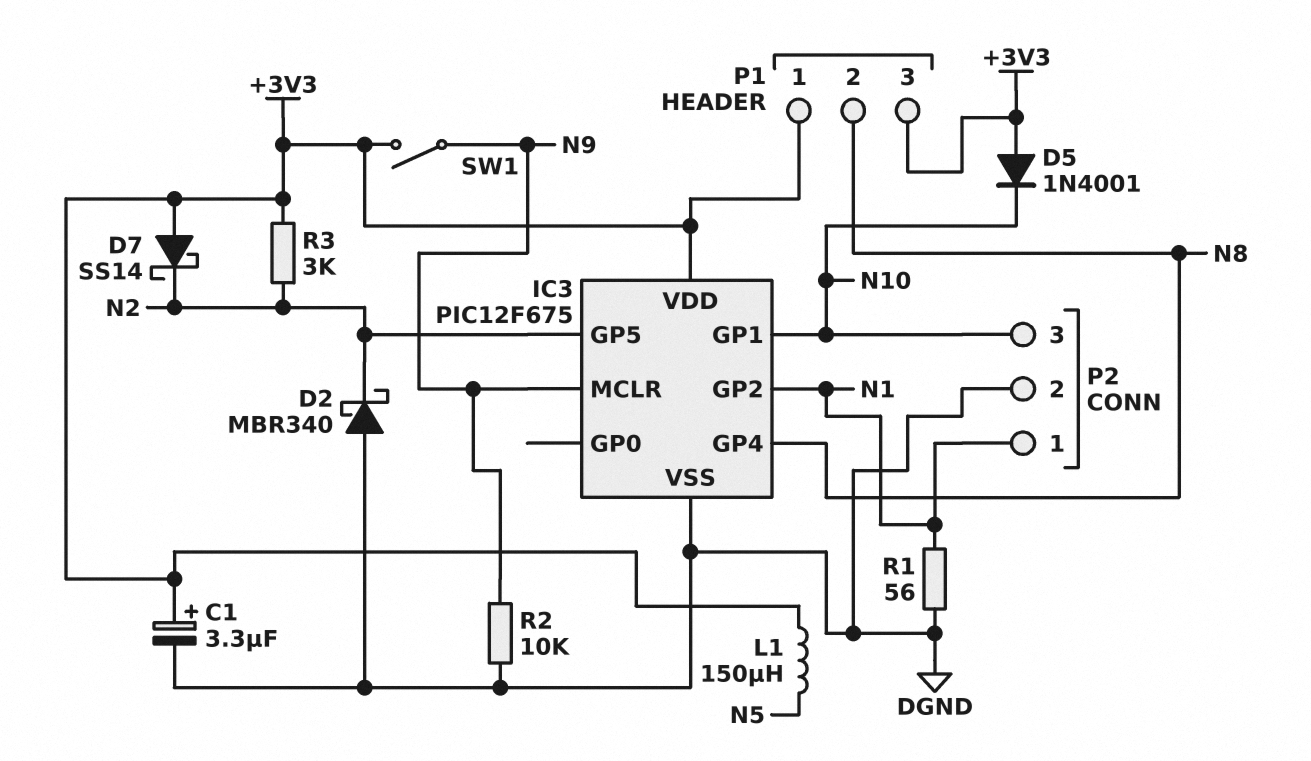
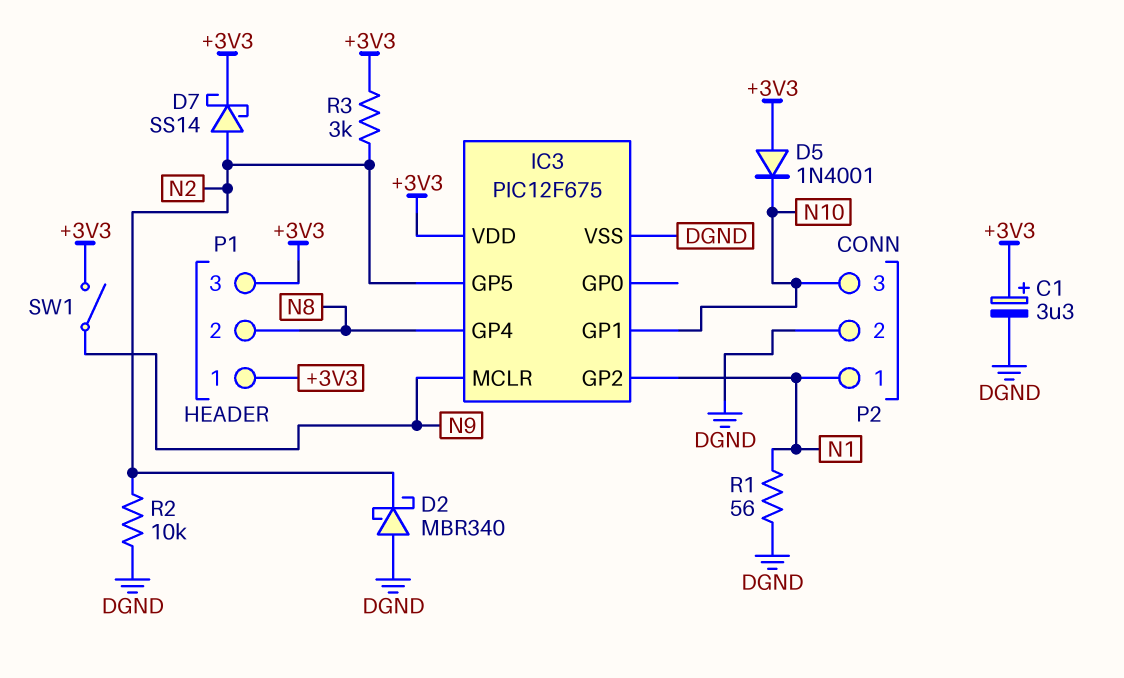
D7: schottky SS14 (A +3V3, K N2) -> schottky SS14 (A N2, K +3V3)
L1: 150uH (+3V3, N5) -> none
R2: 10k (DGND, N9) -> 10k (DGND, N2)

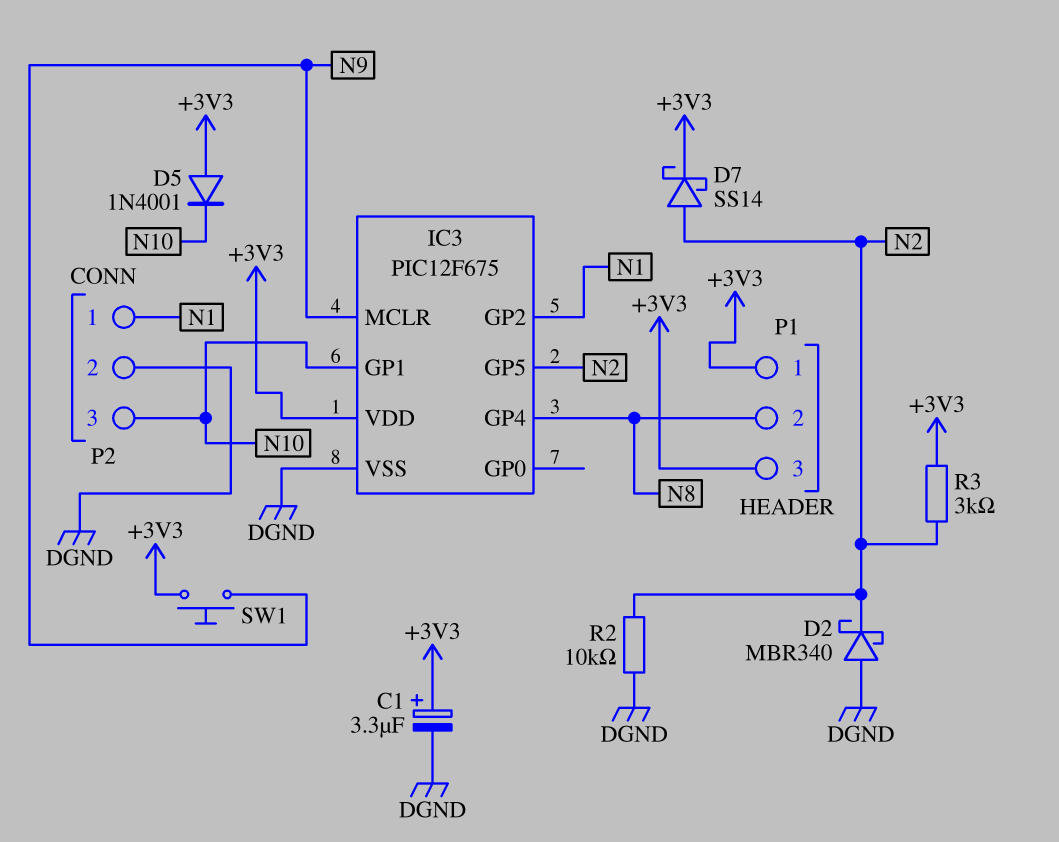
R1: 56 (DGND, N1) -> none
SW1: switch (+3V3, N9) -> button (+3V3, N9)

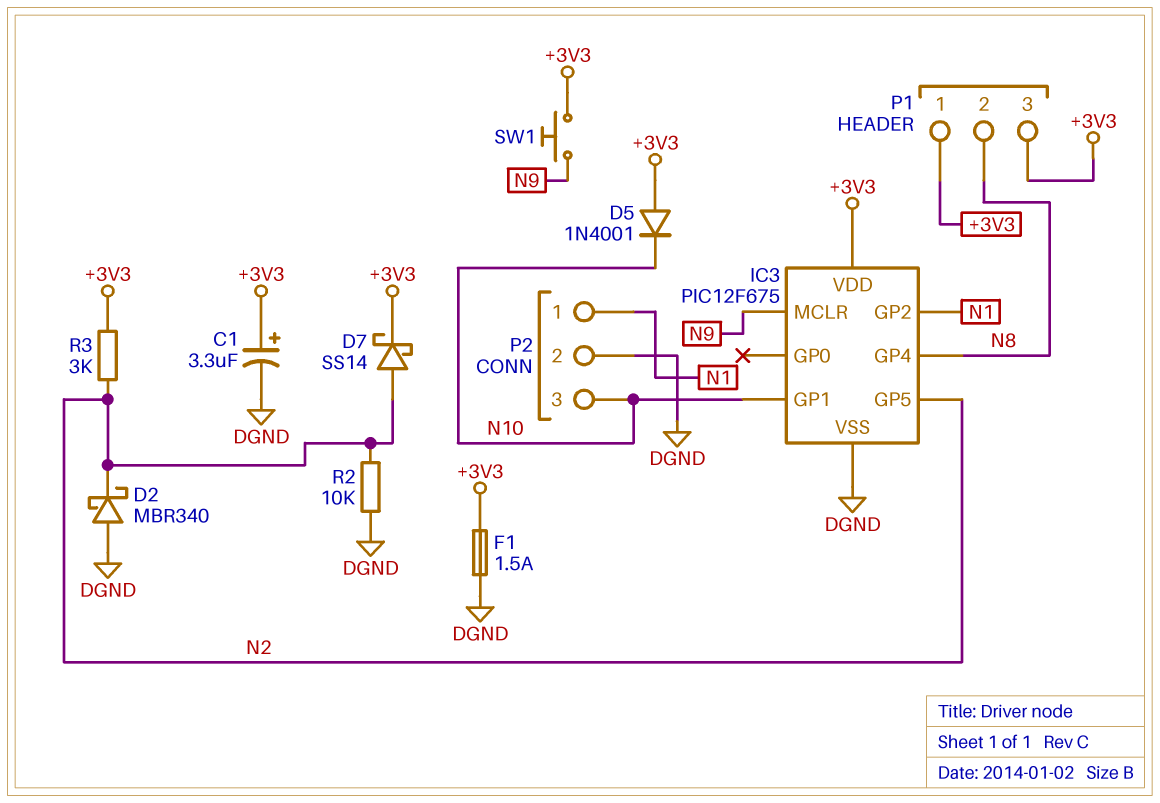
F1: none -> 1.5A (+3V3, DGND)

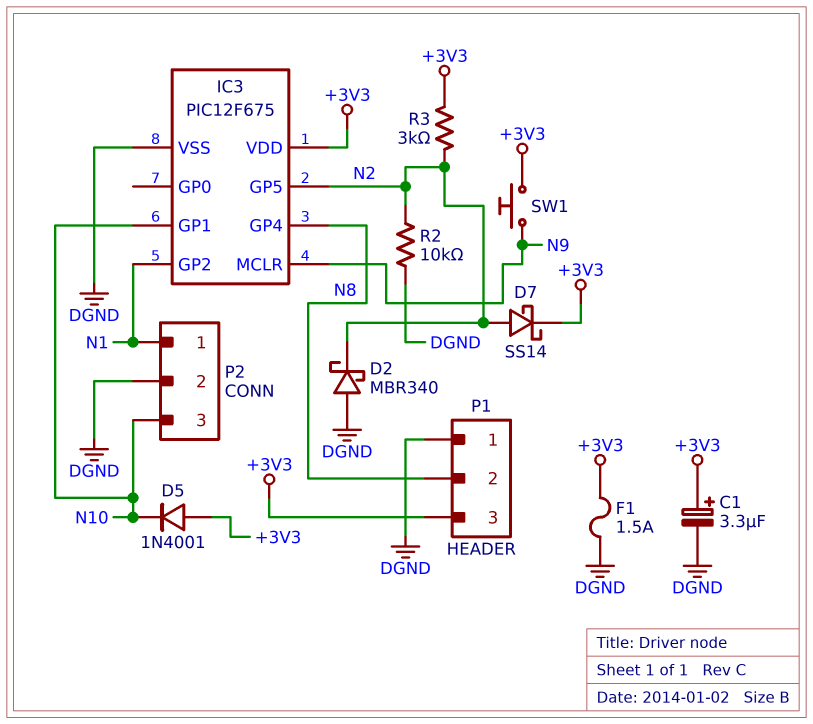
P1 pin 1: +3V3 -> DGND

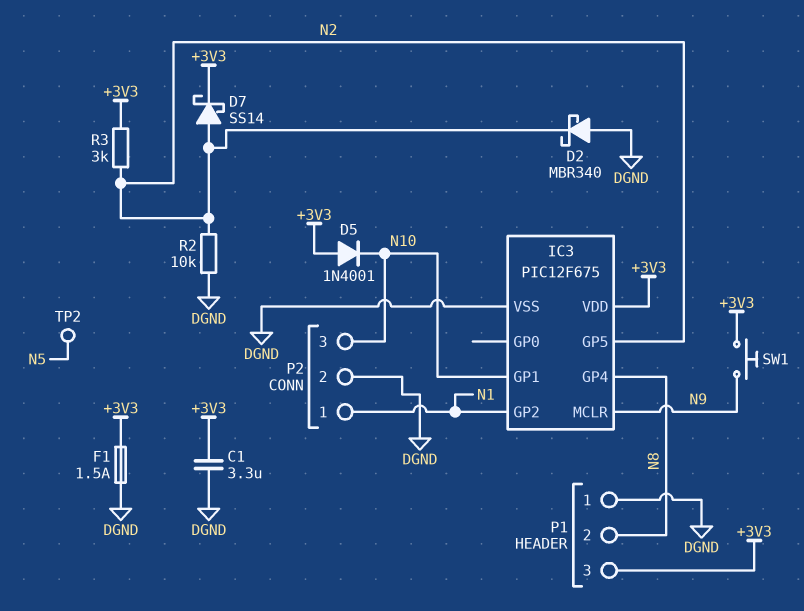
C1: 3.3uF (plus +3V3, minus DGND) -> 3.3uF (+3V3, DGND)
TP2: none -> test point (N5)

